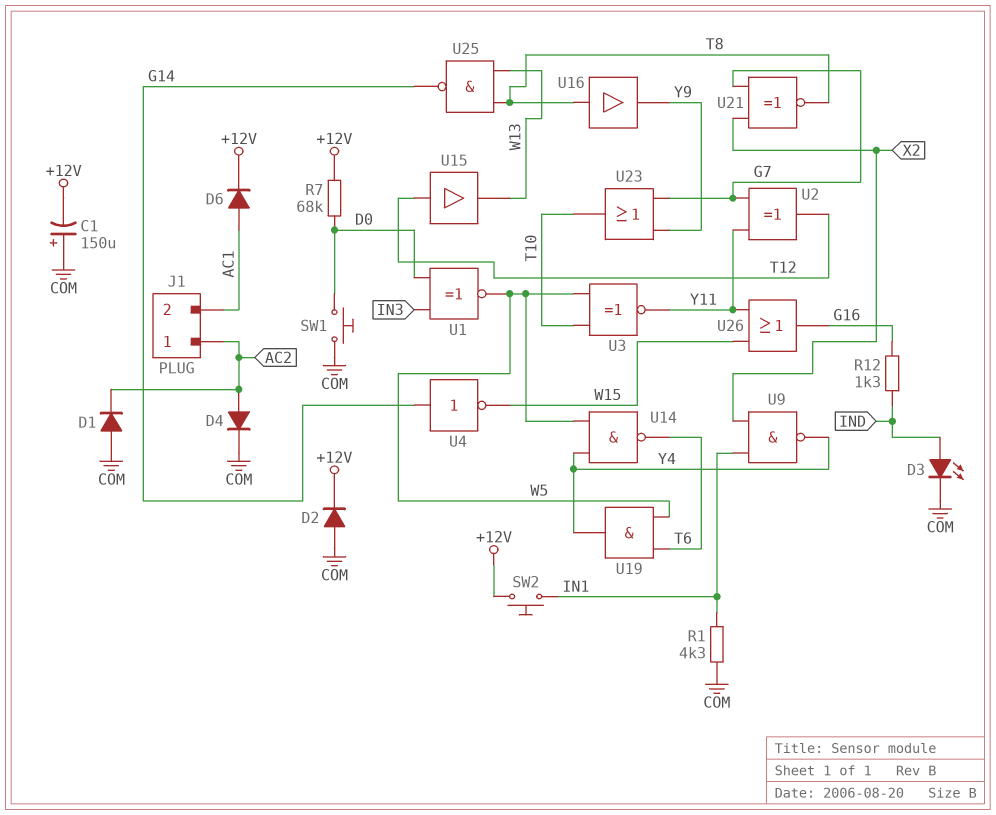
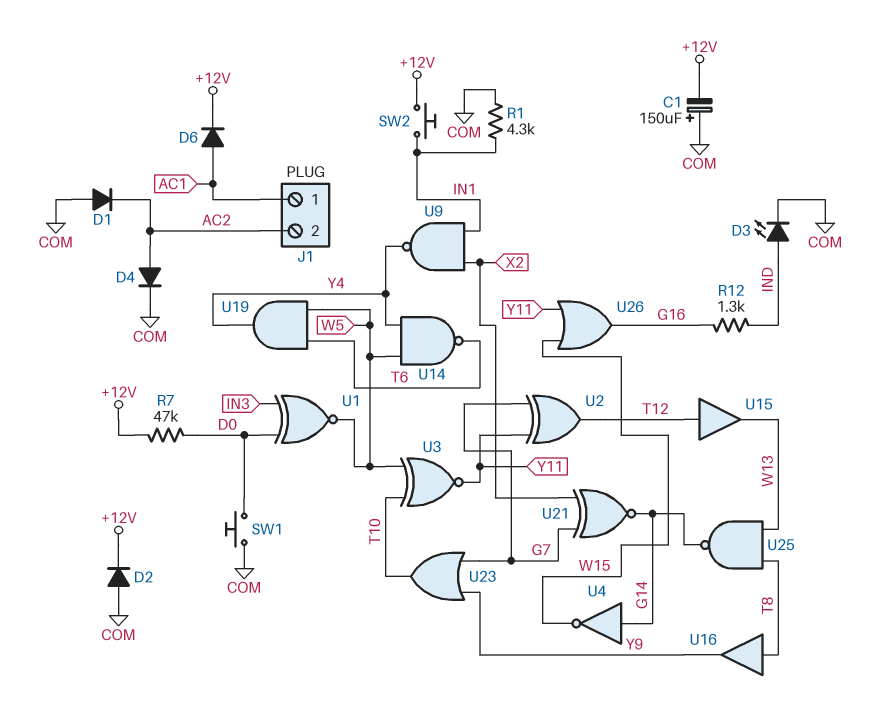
J1 pin 1: AC2 -> AC1
J1 pin 2: AC1 -> AC2
R7: 68k (+12V, D0) -> 47k (+12V, D0)
U21: XNOR (in G7, in X2, out T8) -> XNOR (in G7, in X2, out G14)

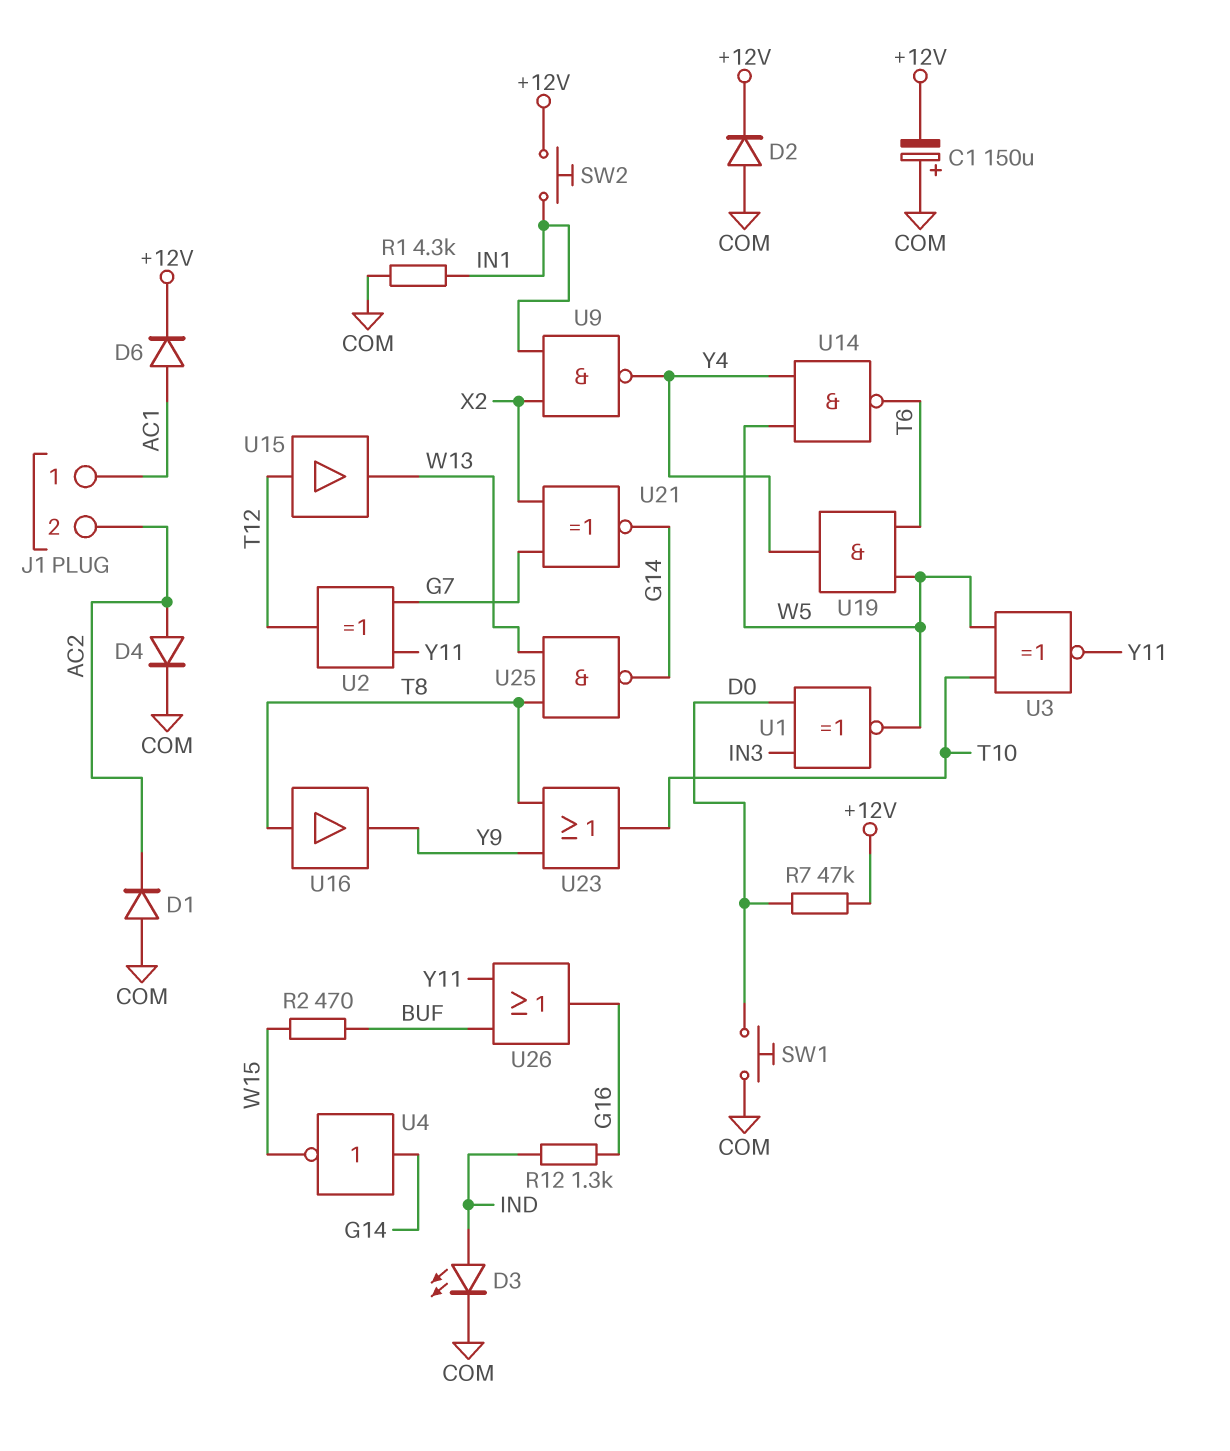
R2: none -> 470 (BUF, W15)
U23: OR (in G7, in Y9, out T10) -> OR (in T8, in Y9, out T10)
U26: OR (in W15, in Y11, out G16) -> OR (in BUF, in Y11, out G16)

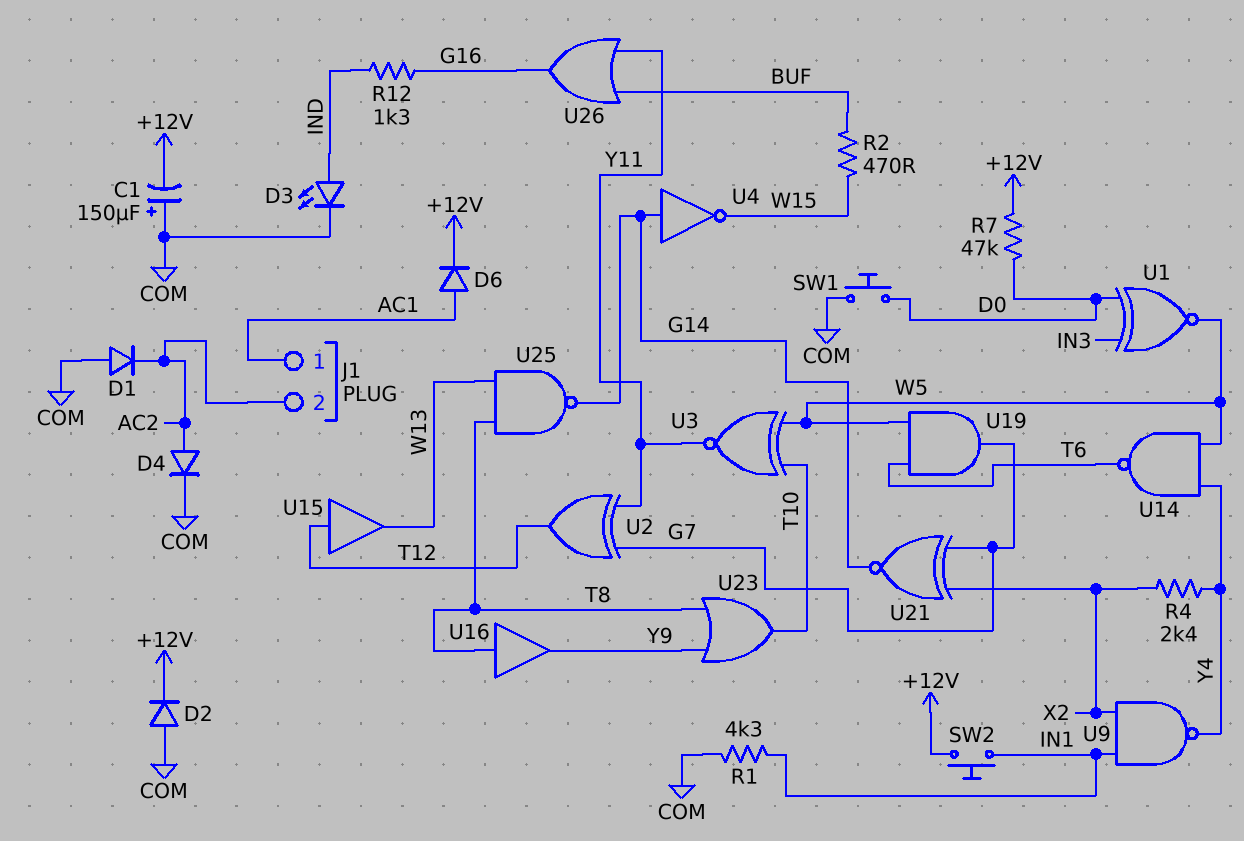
R4: none -> 2.4k (X2, Y4)
U19: AND (in T6, in W5, out Y4) -> AND (in T6, in W5, out G7)

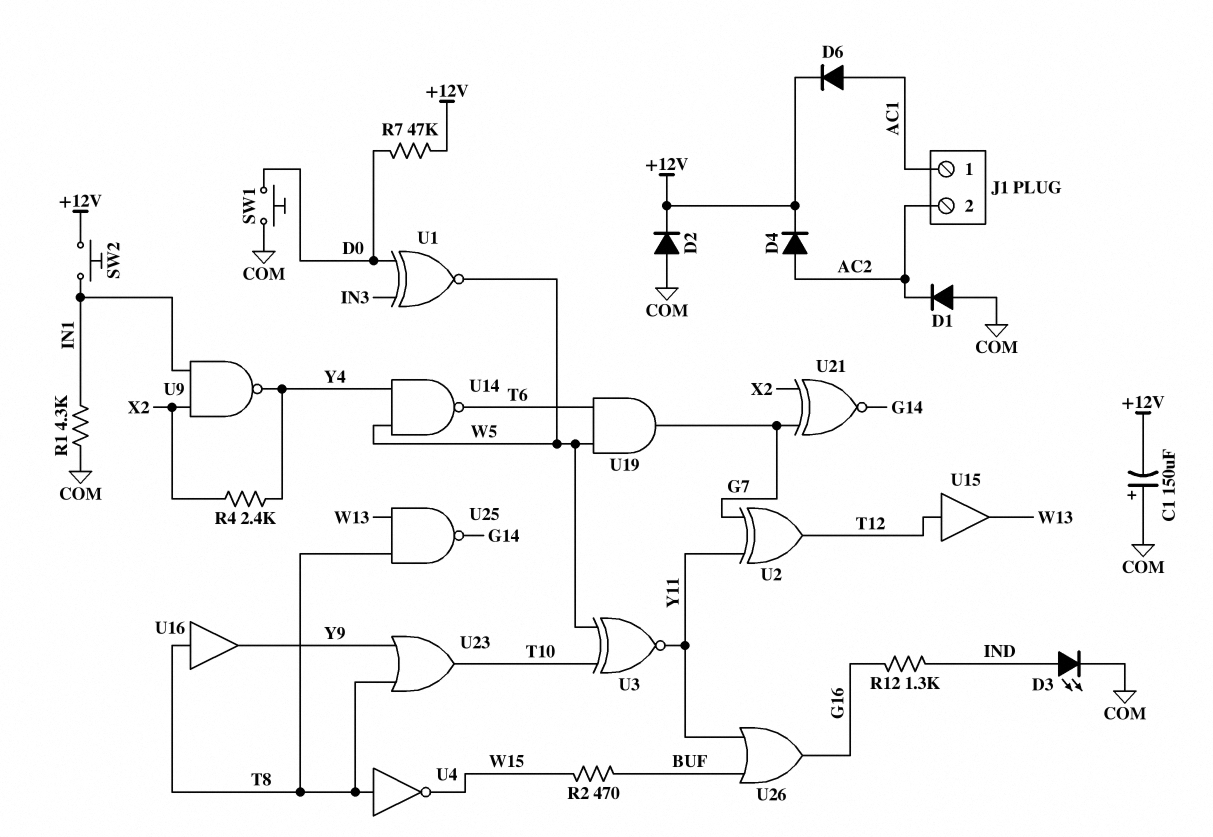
D4: diode (A AC2, K COM) -> diode (A AC2, K +12V)
U4: NOT (in G14, out W15) -> NOT (in T8, out W15)

